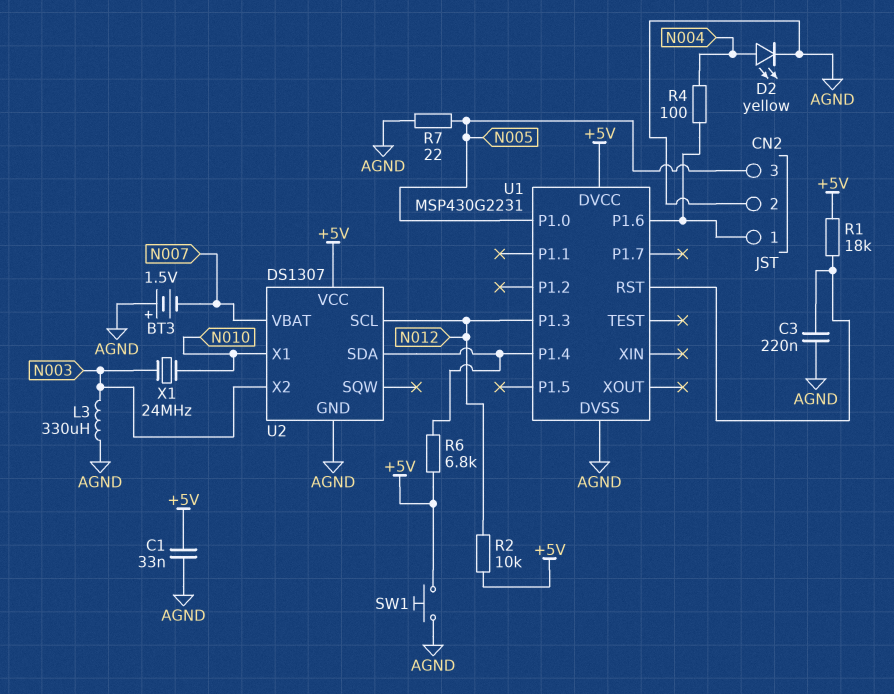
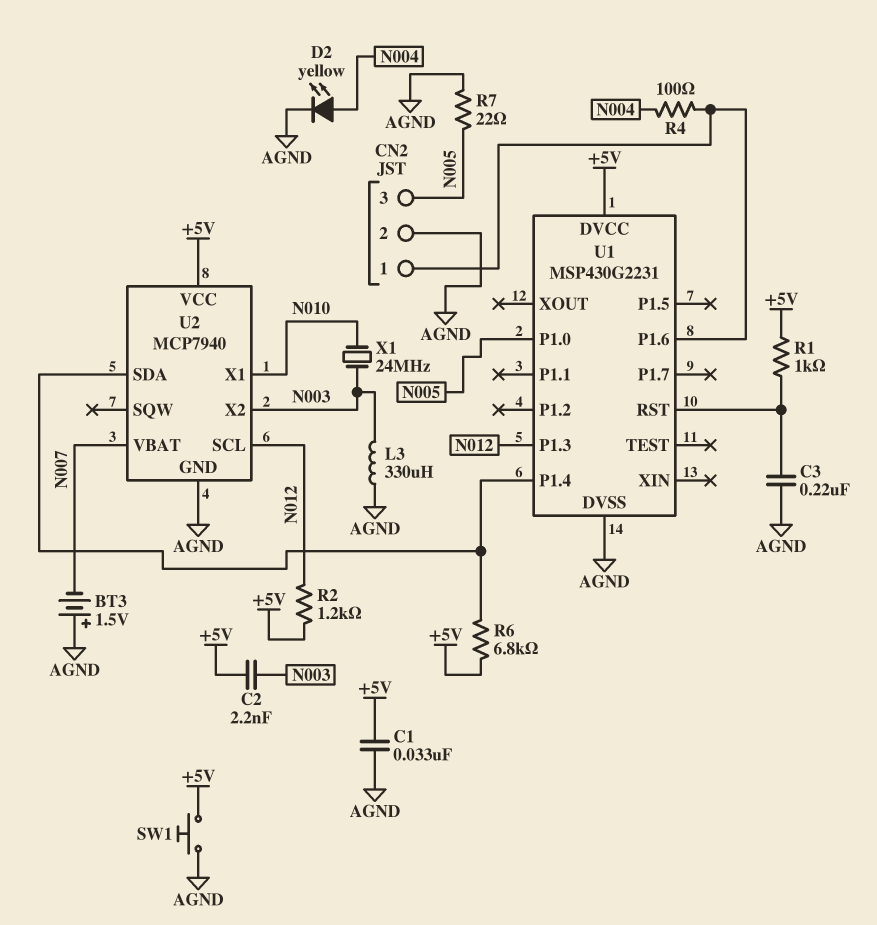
C2: none -> 2.2nF (+5V, N003)
R1: 18k (+5V, U1/RST) -> 1k (+5V, U1/RST)
R2: 10k (+5V, N012) -> 1.2k (+5V, N012)
U2: DS1307 -> MCP7940

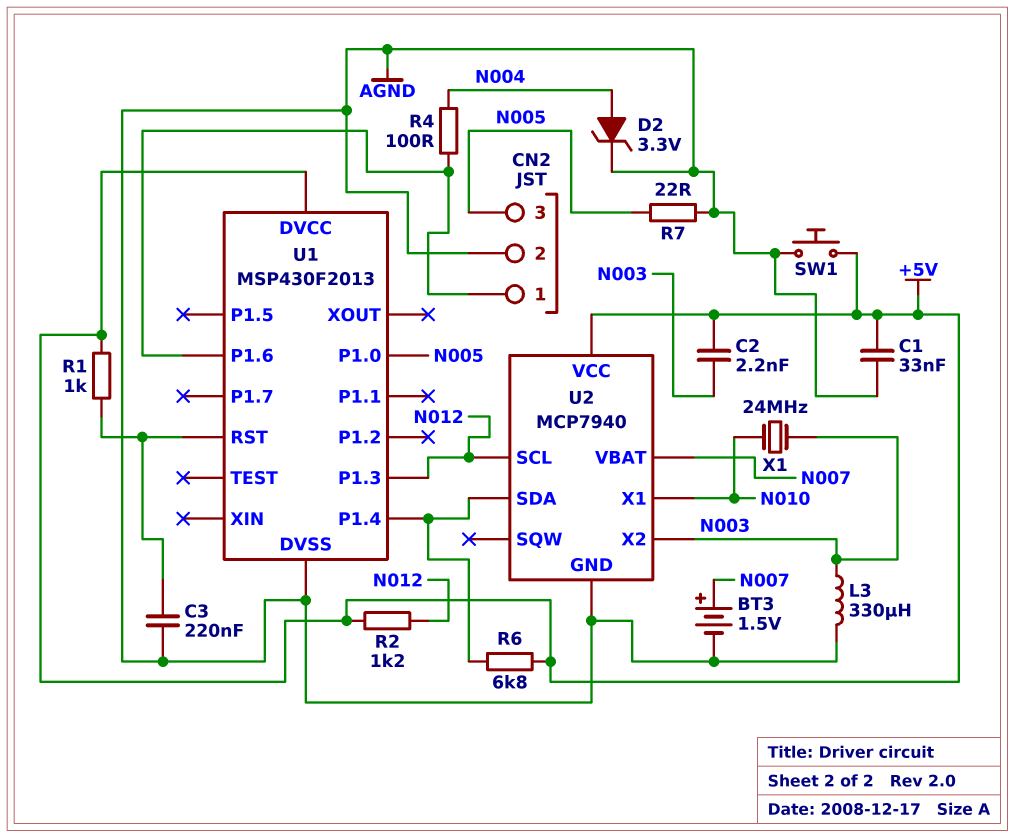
BT3: 1.5V (plus AGND, minus N007) -> 1.5V (plus N007, minus AGND)
D2: LED yellow (A N004, K AGND) -> zener 3.3V (A N004, K AGND)
U1: MSP430G2231 -> MSP430F2013

